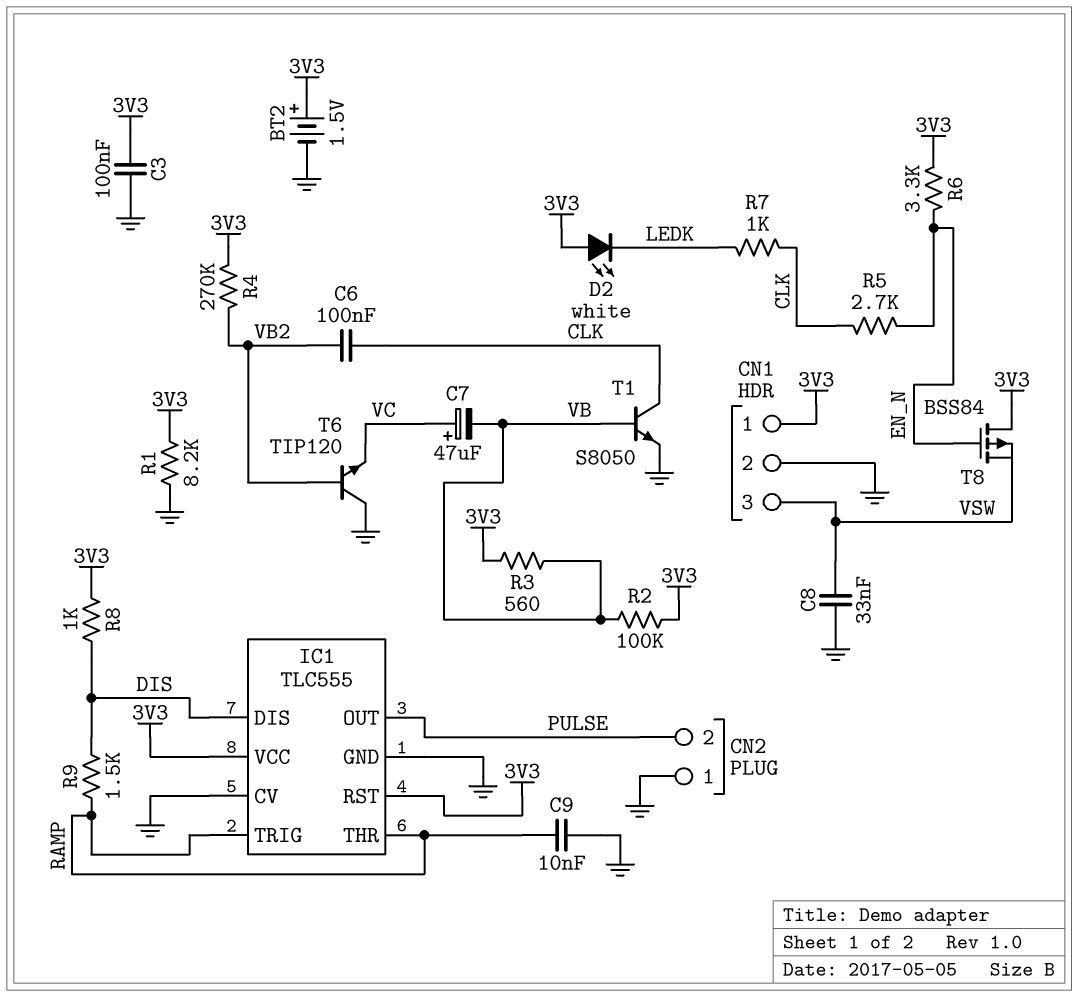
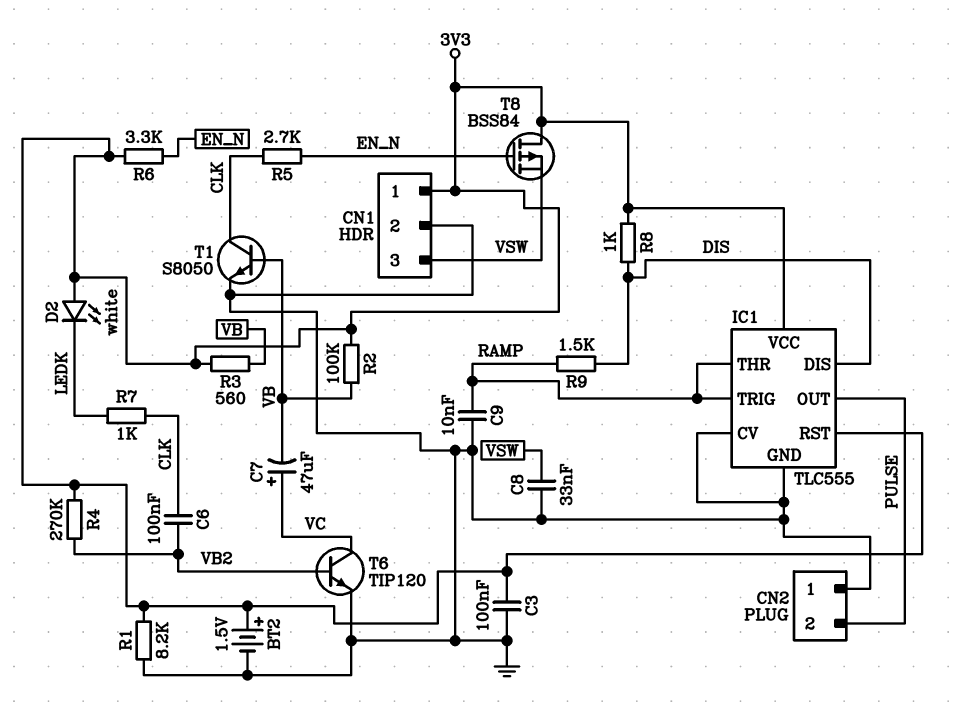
T6: NPN TIP120 (B VB2, C GND, E VC) -> NPN TIP120 (B VB2, C VC, E GND)

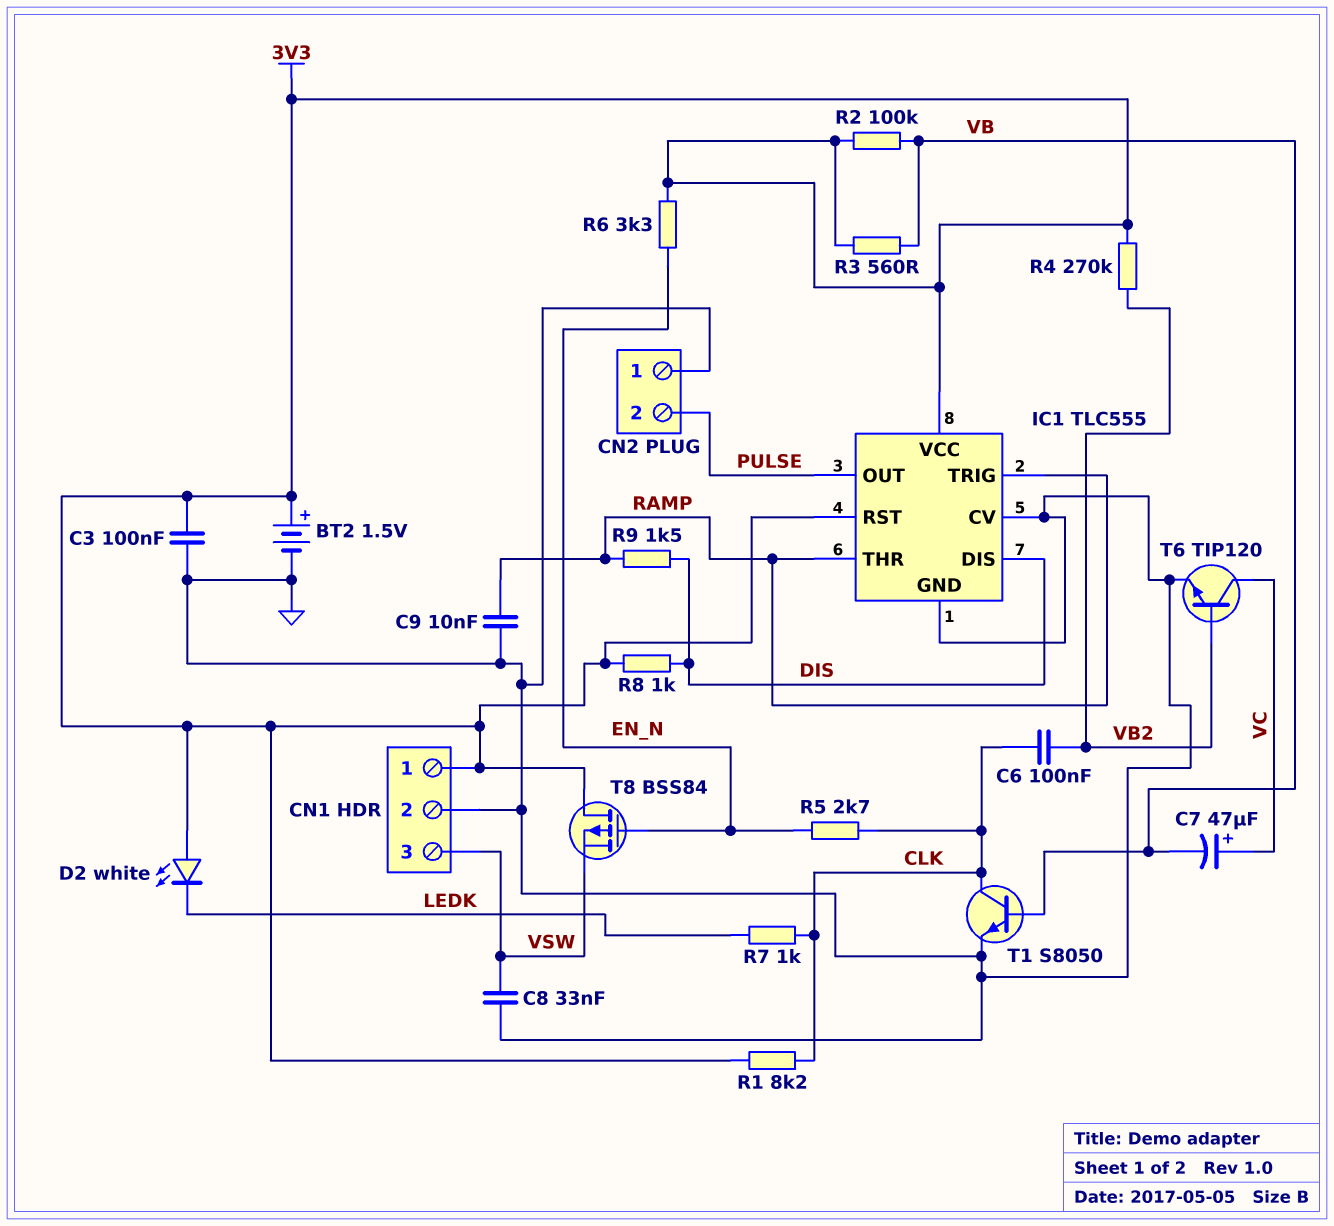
R1: 8.2k (3V3, GND) -> 8.2k (3V3, CLK)

